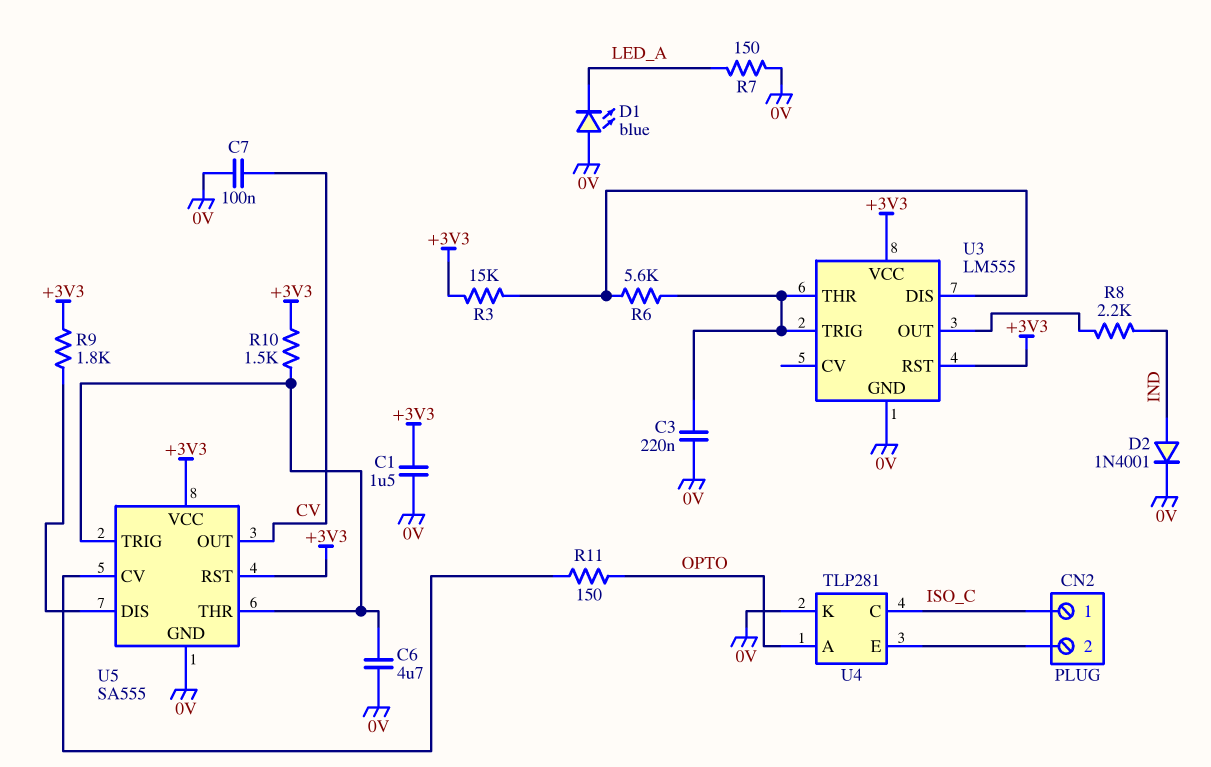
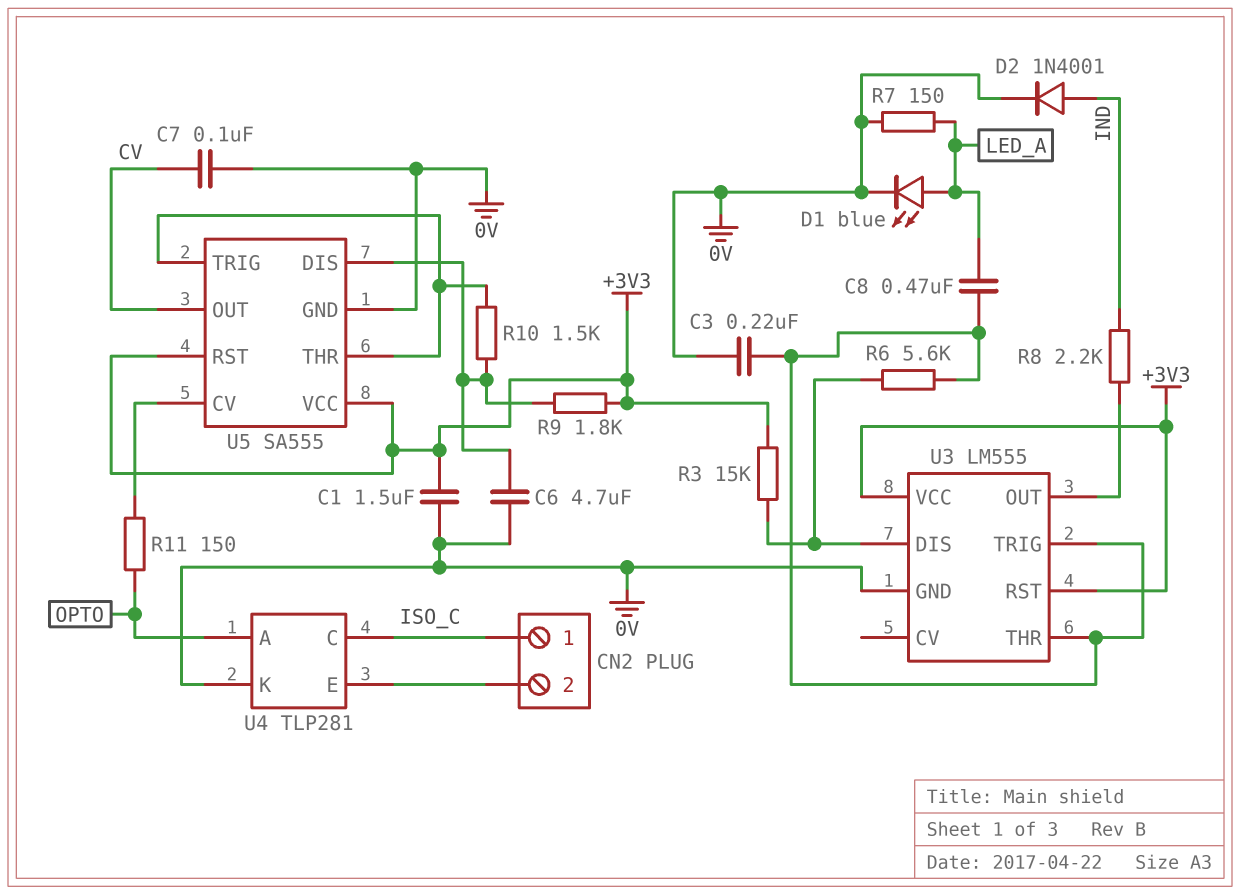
C6: 4.7uF (0V, U5/THR) -> 4.7uF (0V, U5/DIS)
C8: none -> 470nF (LED_A, U3/THR)
D1: LED blue (A 0V, K LED_A) -> LED blue (A LED_A, K 0V)
R10: 1.5k (+3V3, U5/THR) -> 1.5k (U5/DIS, U5/THR)

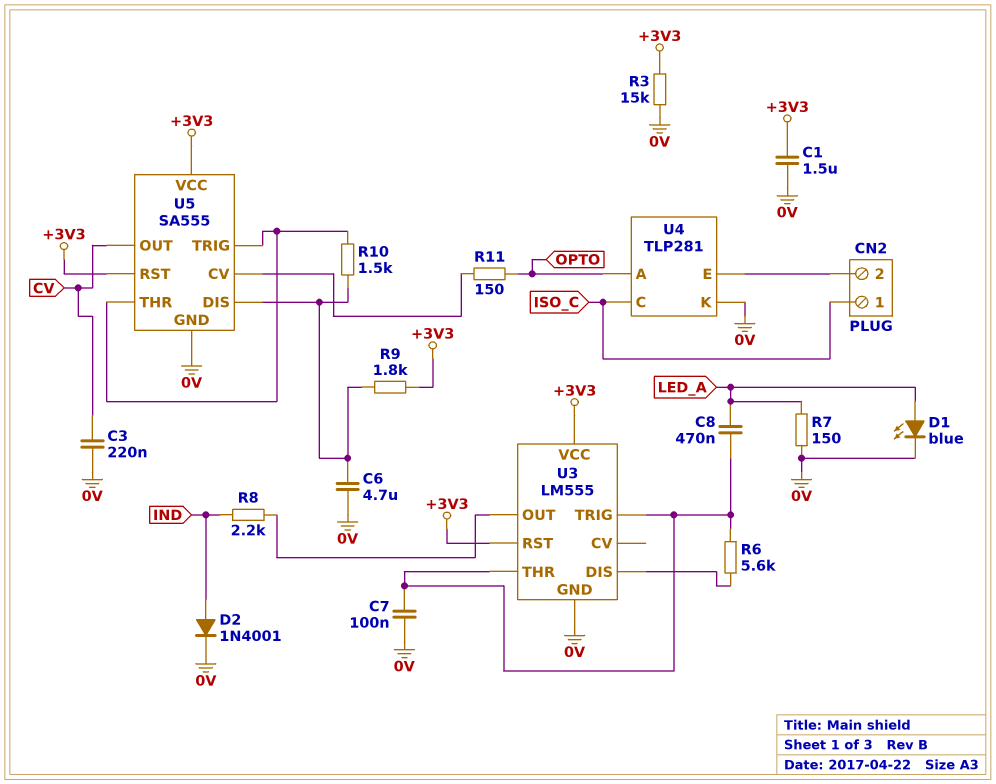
C3: 220nF (0V, U3/THR) -> 220nF (0V, CV)
C7: 100nF (0V, CV) -> 100nF (0V, U3/THR)
R3: 15k (+3V3, U3/DIS) -> 15k (+3V3, 0V)

